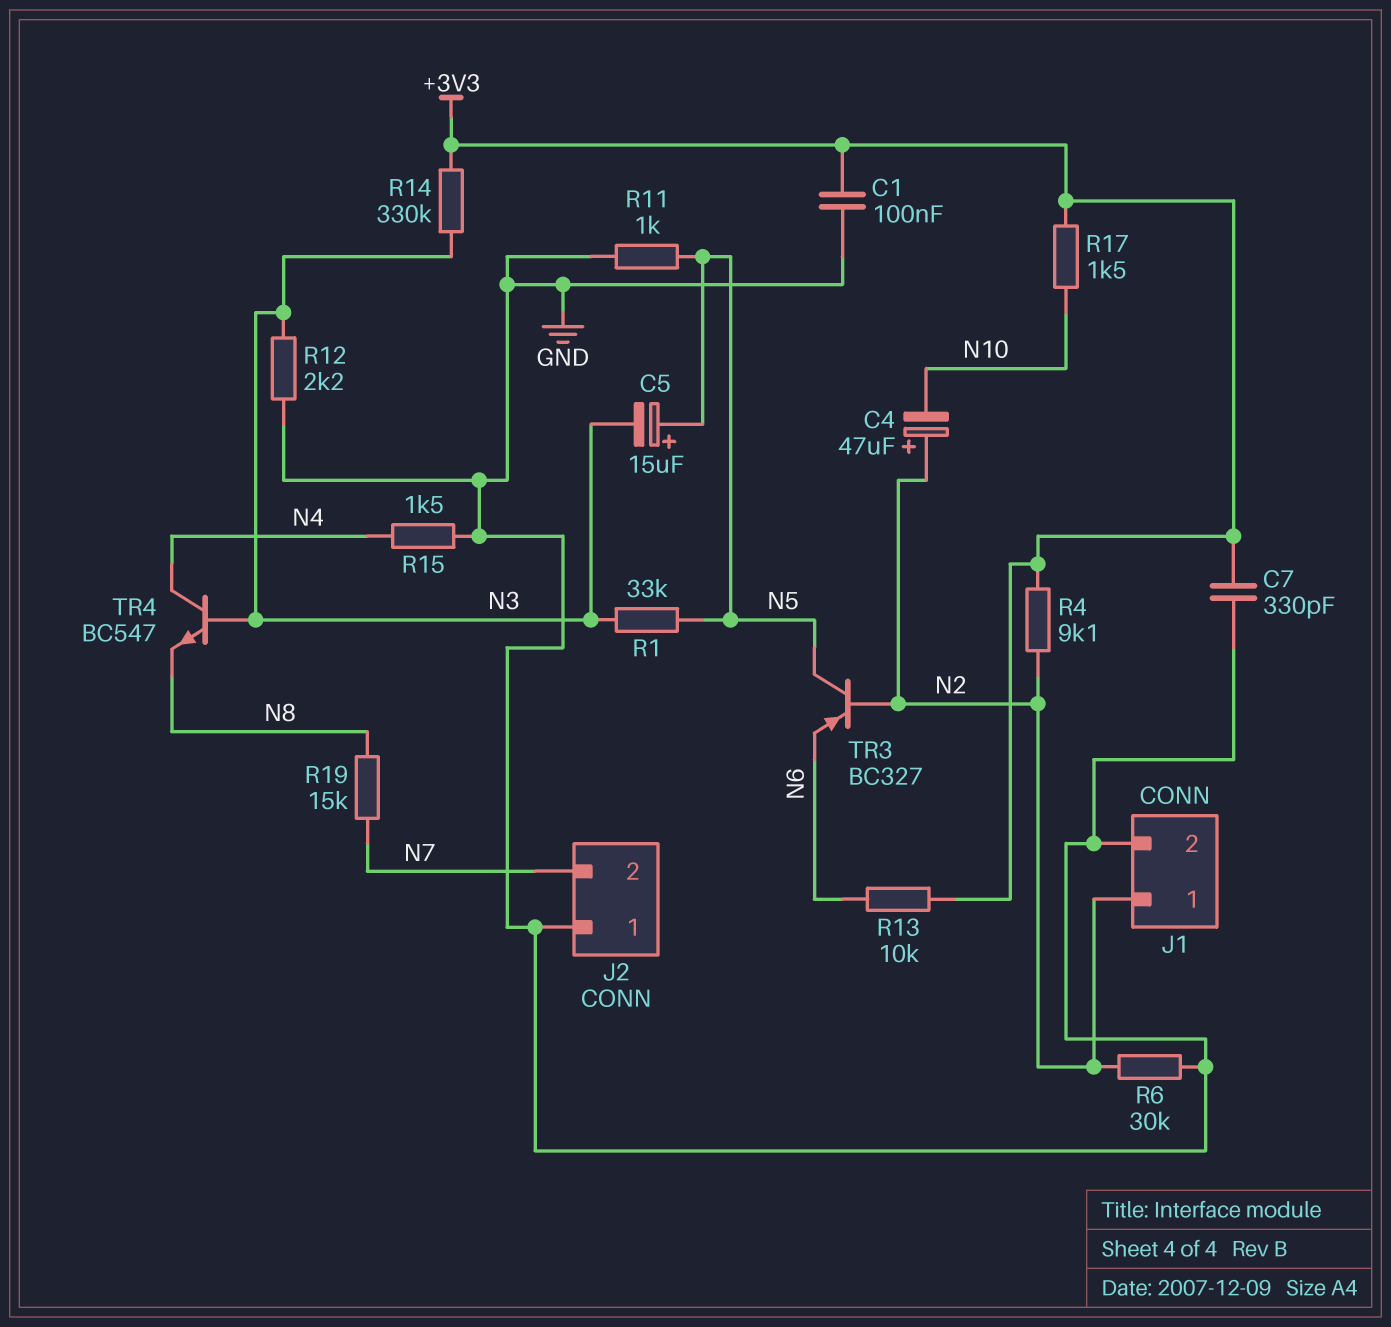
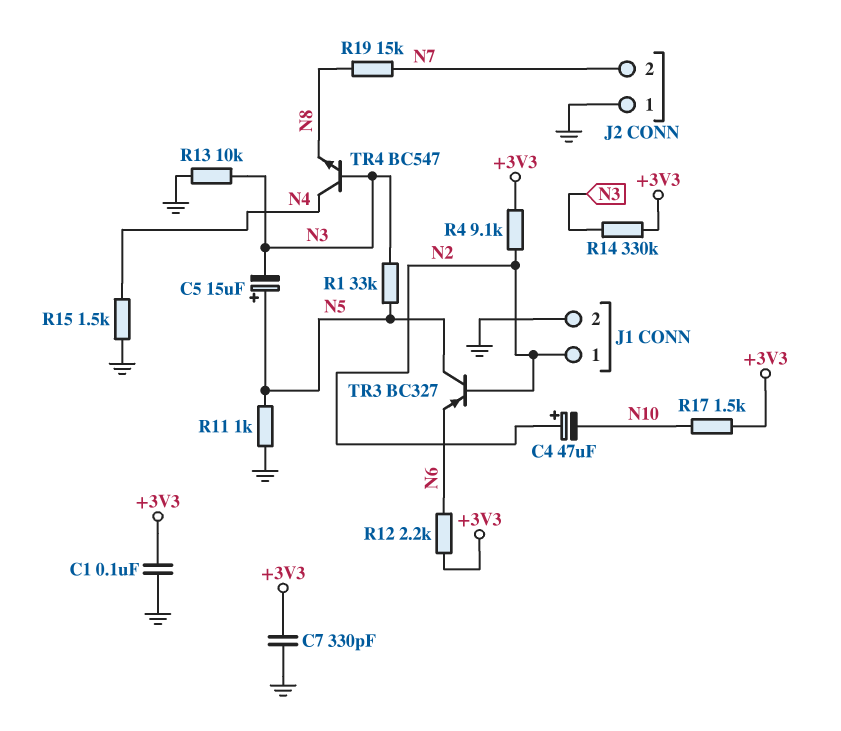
R6: 30k (GND, N2) -> none
R12: 2.2k (GND, N3) -> 2.2k (+3V3, N6)
R13: 10k (+3V3, N6) -> 10k (GND, N3)

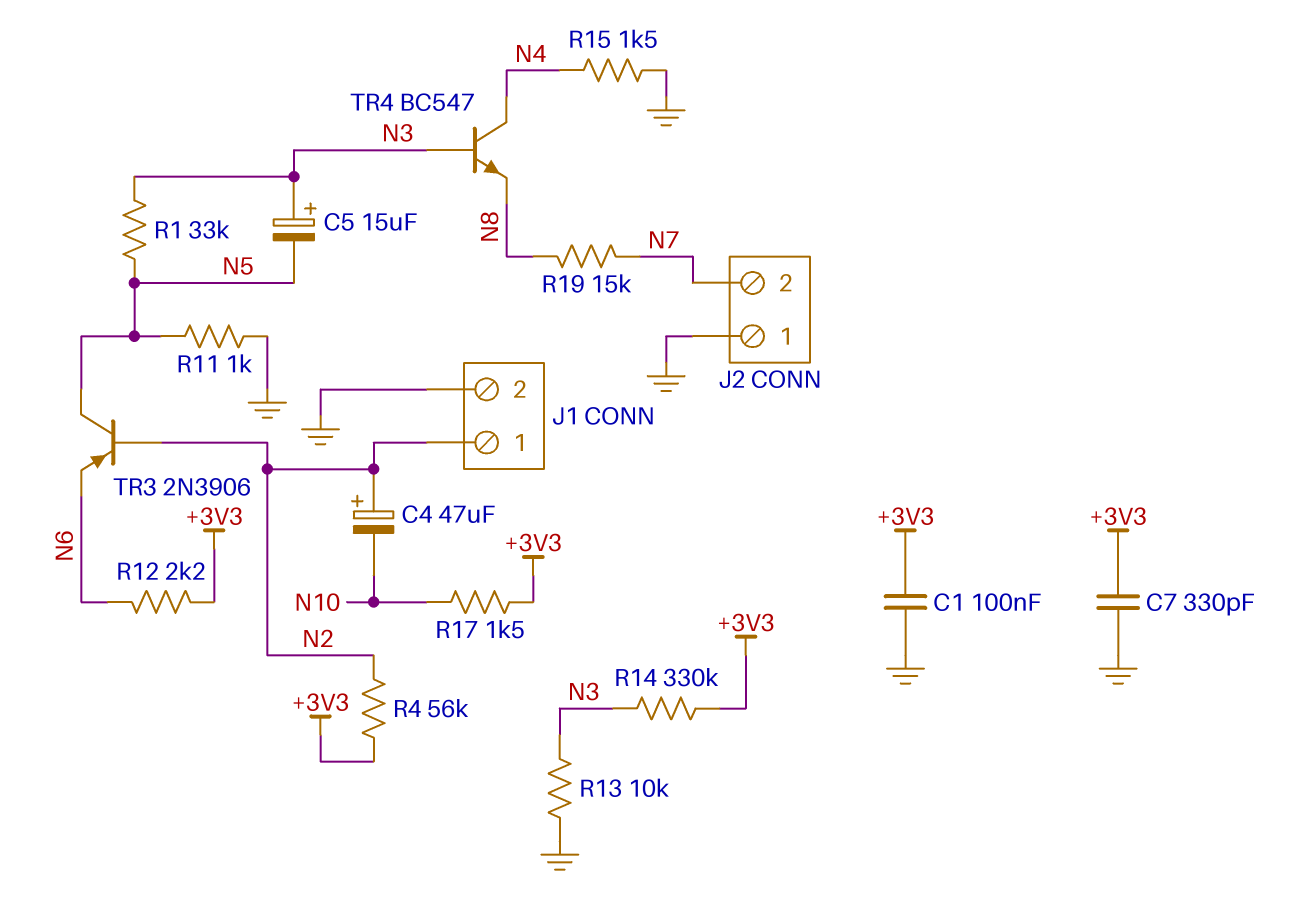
C5: 15uF (plus N5, minus N3) -> 15uF (plus N3, minus N5)
R4: 9.1k (+3V3, N2) -> 56k (+3V3, N2)
TR3: PNP BC327 (B N2, C N5, E N6) -> PNP 2N3906 (B N2, C N5, E N6)

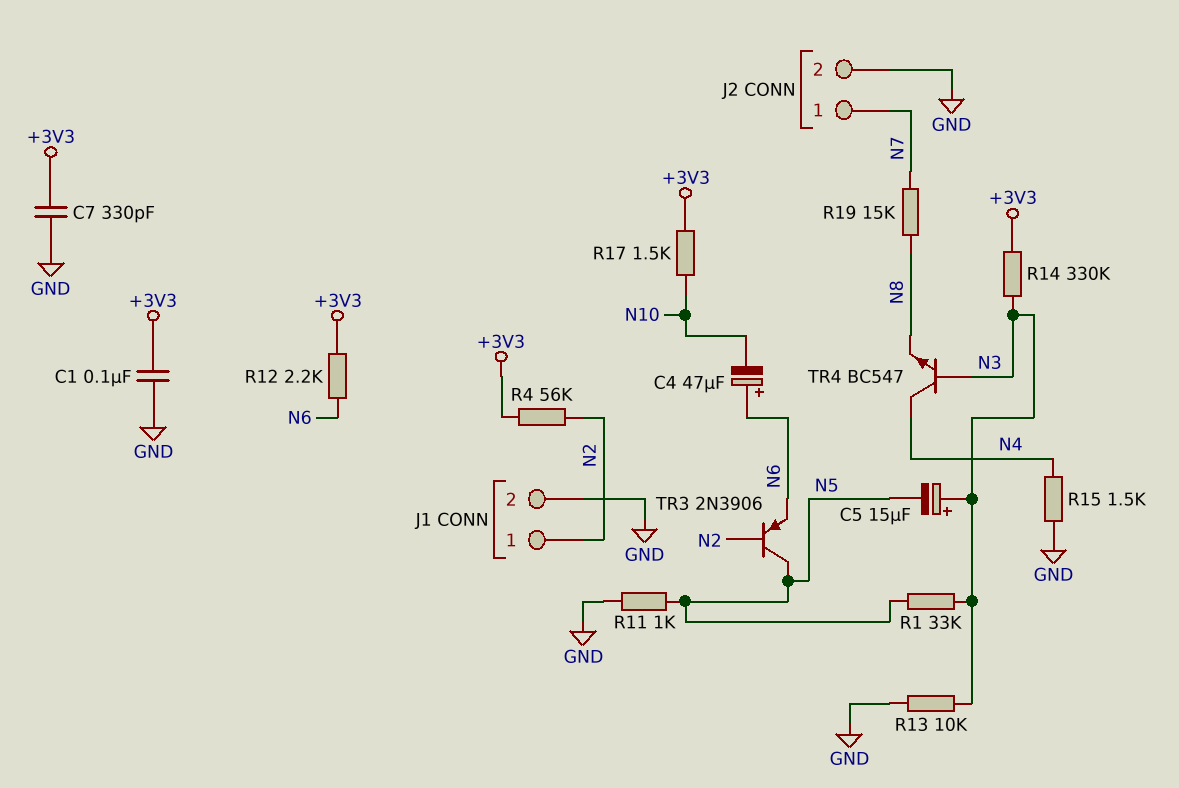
C4: 47uF (plus N2, minus N10) -> 47uF (plus N6, minus N10)
J2 pin 1: GND -> N7
J2 pin 2: N7 -> GND

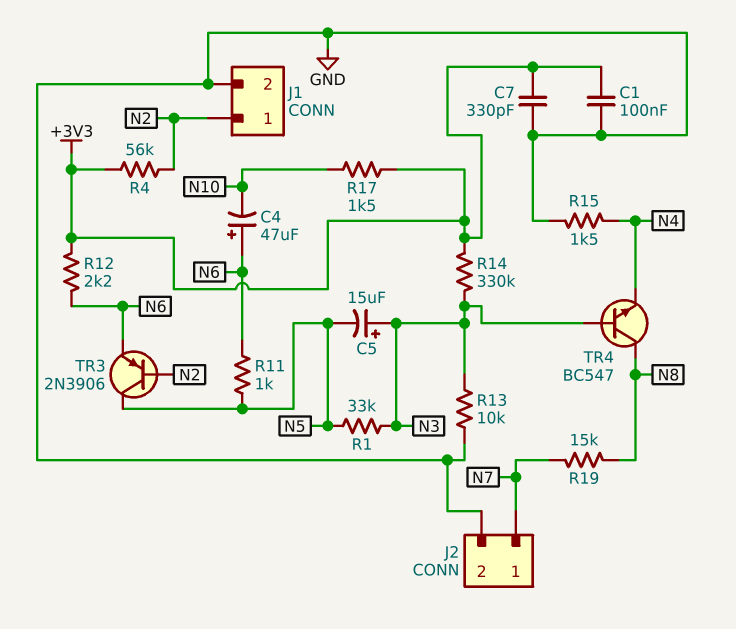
R11: 1k (GND, N5) -> 1k (N5, N6)
TR4: NPN BC547 (B N3, C N4, E N8) -> NPN BC547 (B N3, C N8, E N4)

